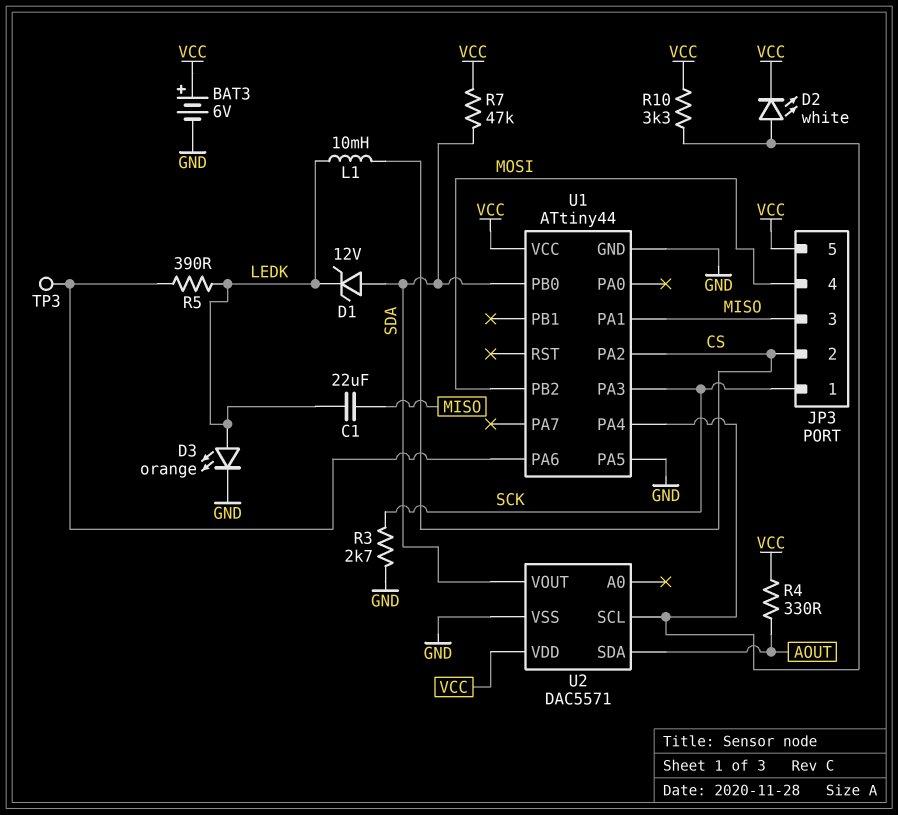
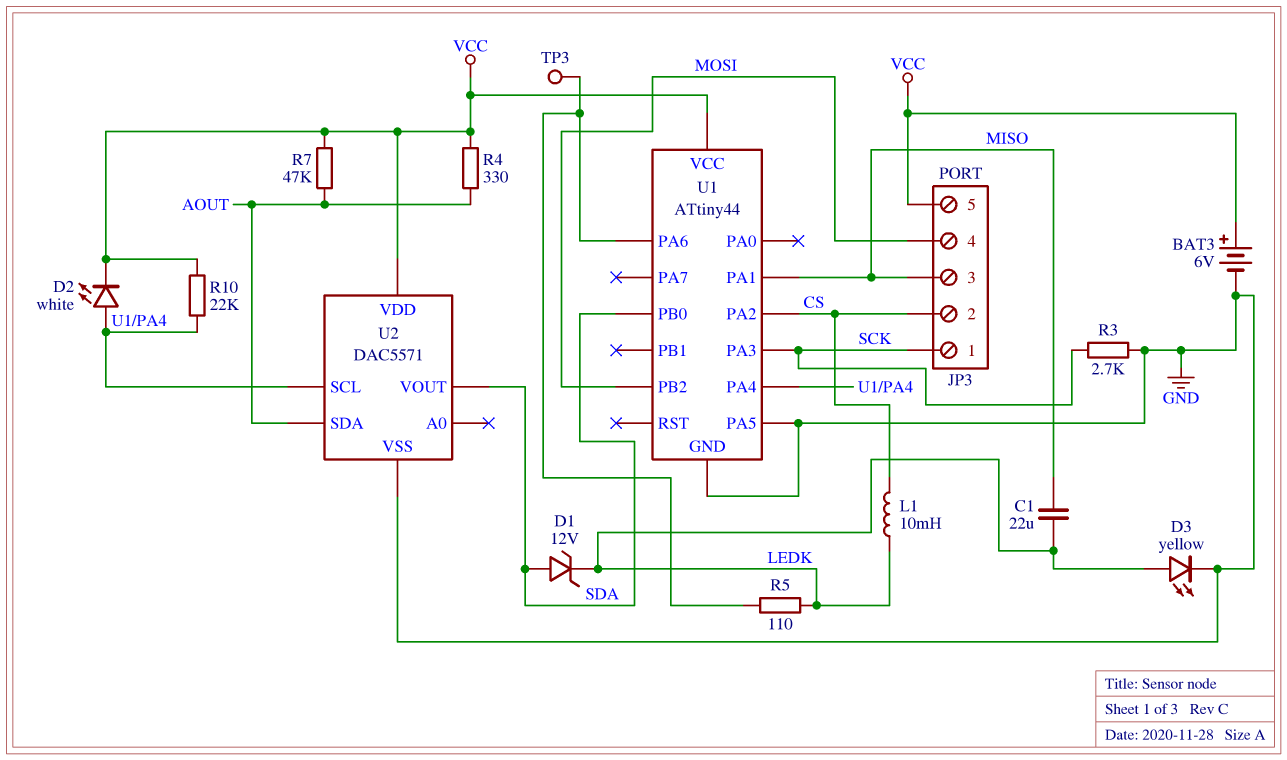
D3: LED orange (A LEDK, K GND) -> LED yellow (A LEDK, K GND)
R5: 390 (LEDK, U1/PA6) -> 110 (LEDK, U1/PA6)
R7: 47k (SDA, VCC) -> 47k (AOUT, VCC)
R10: 3.3k (U1/PA4, VCC) -> 22k (U1/PA4, VCC)

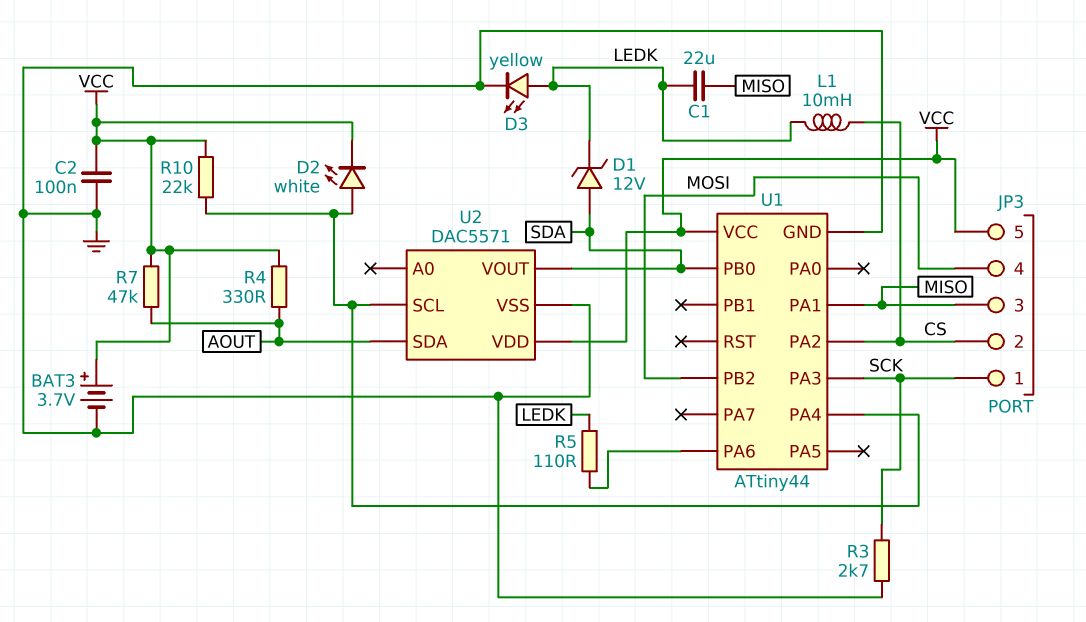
BAT3: 6V (plus VCC, minus GND) -> 3.7V (plus VCC, minus GND)
C2: none -> 100nF (GND, VCC)
TP3: test point (U1/PA6) -> none
U1 pin PA5: GND -> none

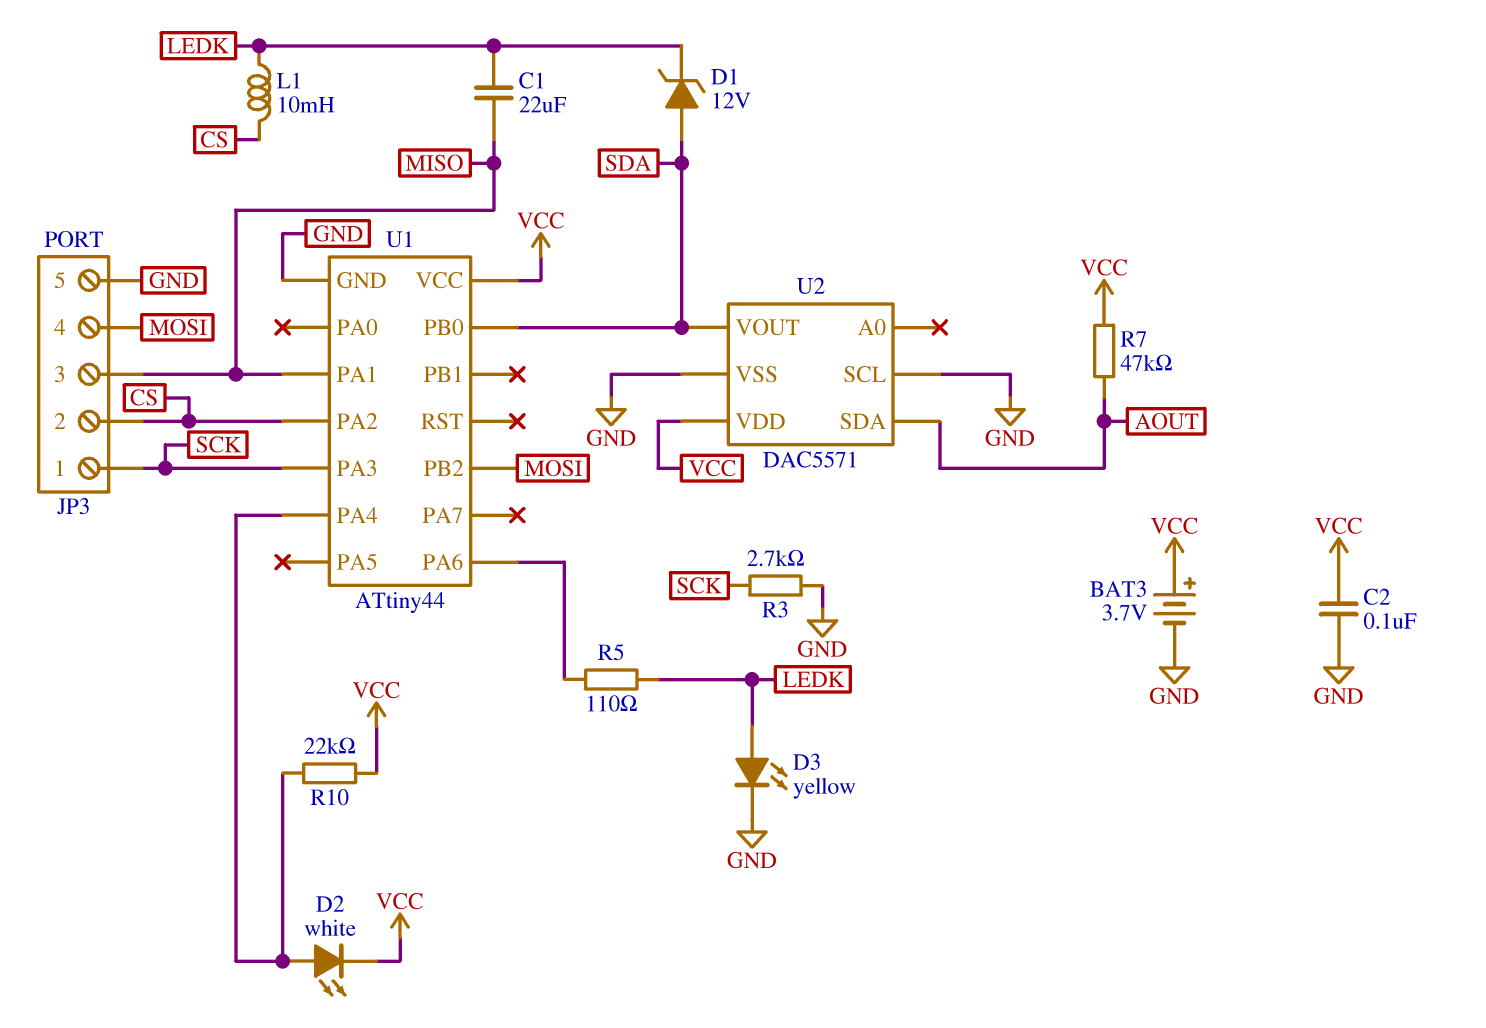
JP3 pin 5: VCC -> GND
R4: 330 (AOUT, VCC) -> none
U2 pin SCL: U1/PA4 -> GND

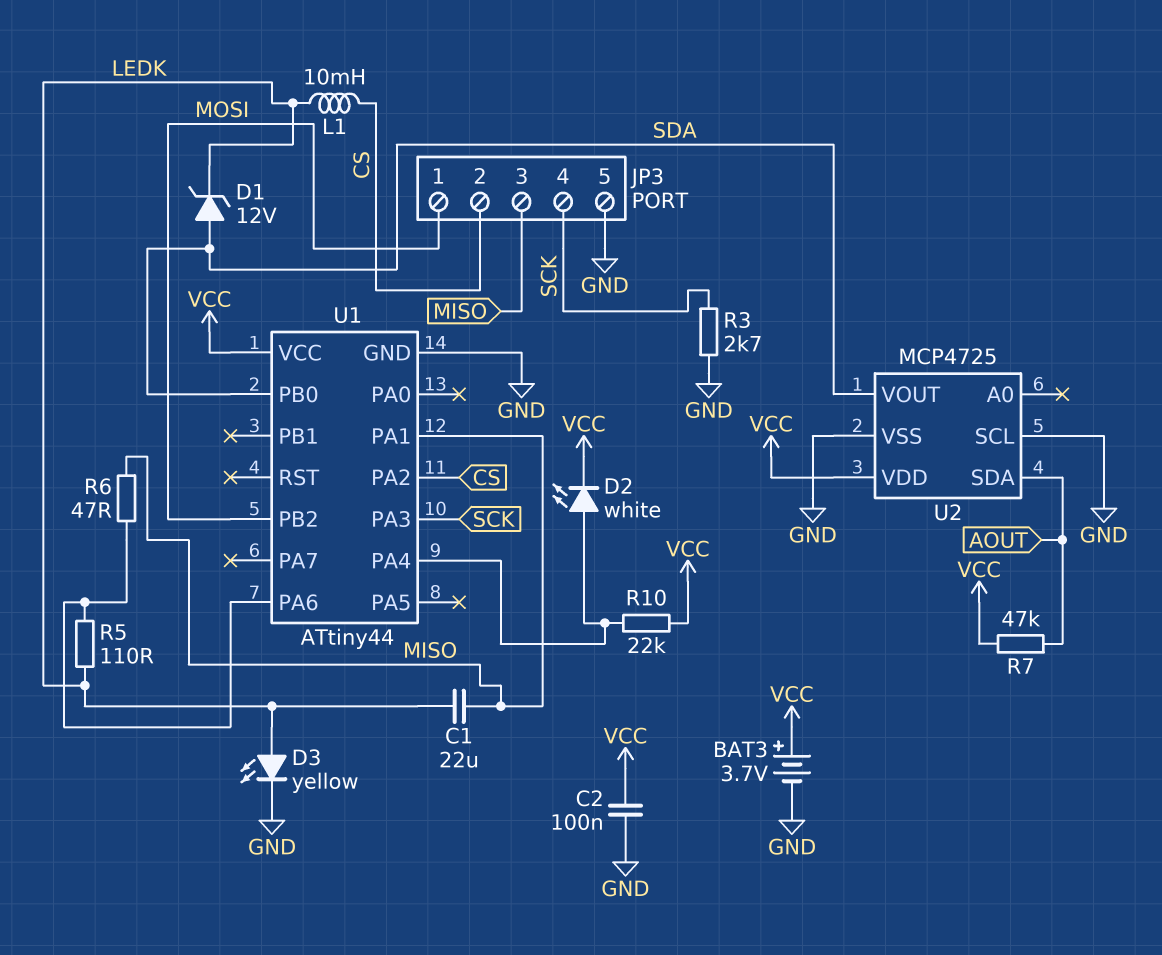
JP3 pin 1: SCK -> MOSI
JP3 pin 4: MOSI -> SCK
R6: none -> 47 (MISO, U1/PA6)
U2: DAC5571 -> MCP4725

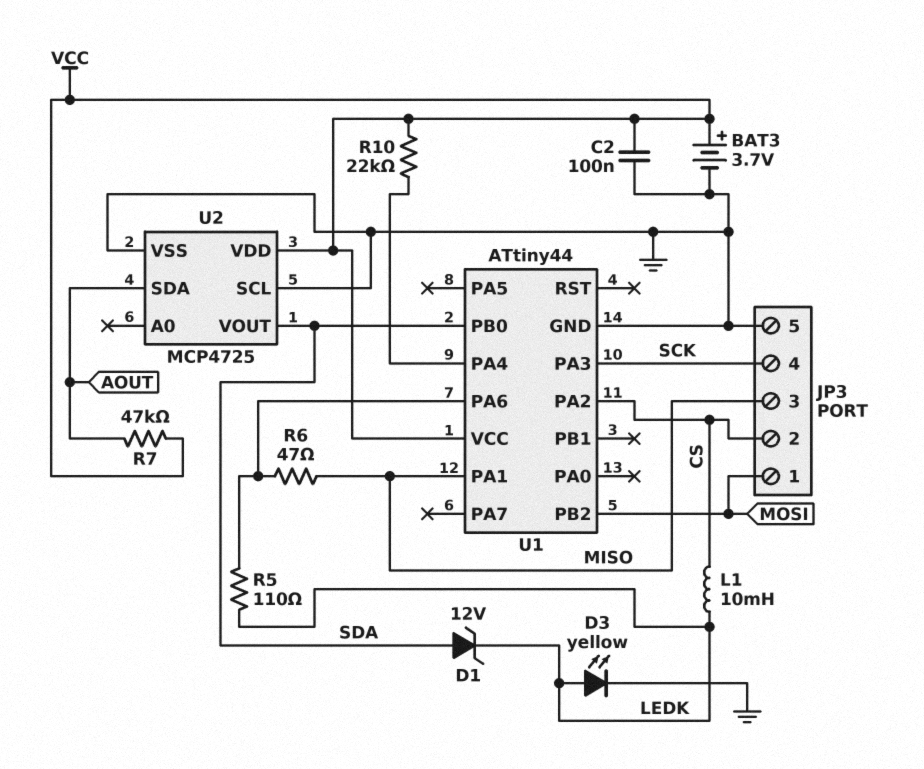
C1: 22uF (LEDK, MISO) -> none
D2: LED white (A U1/PA4, K VCC) -> none
R3: 2.7k (GND, SCK) -> none

